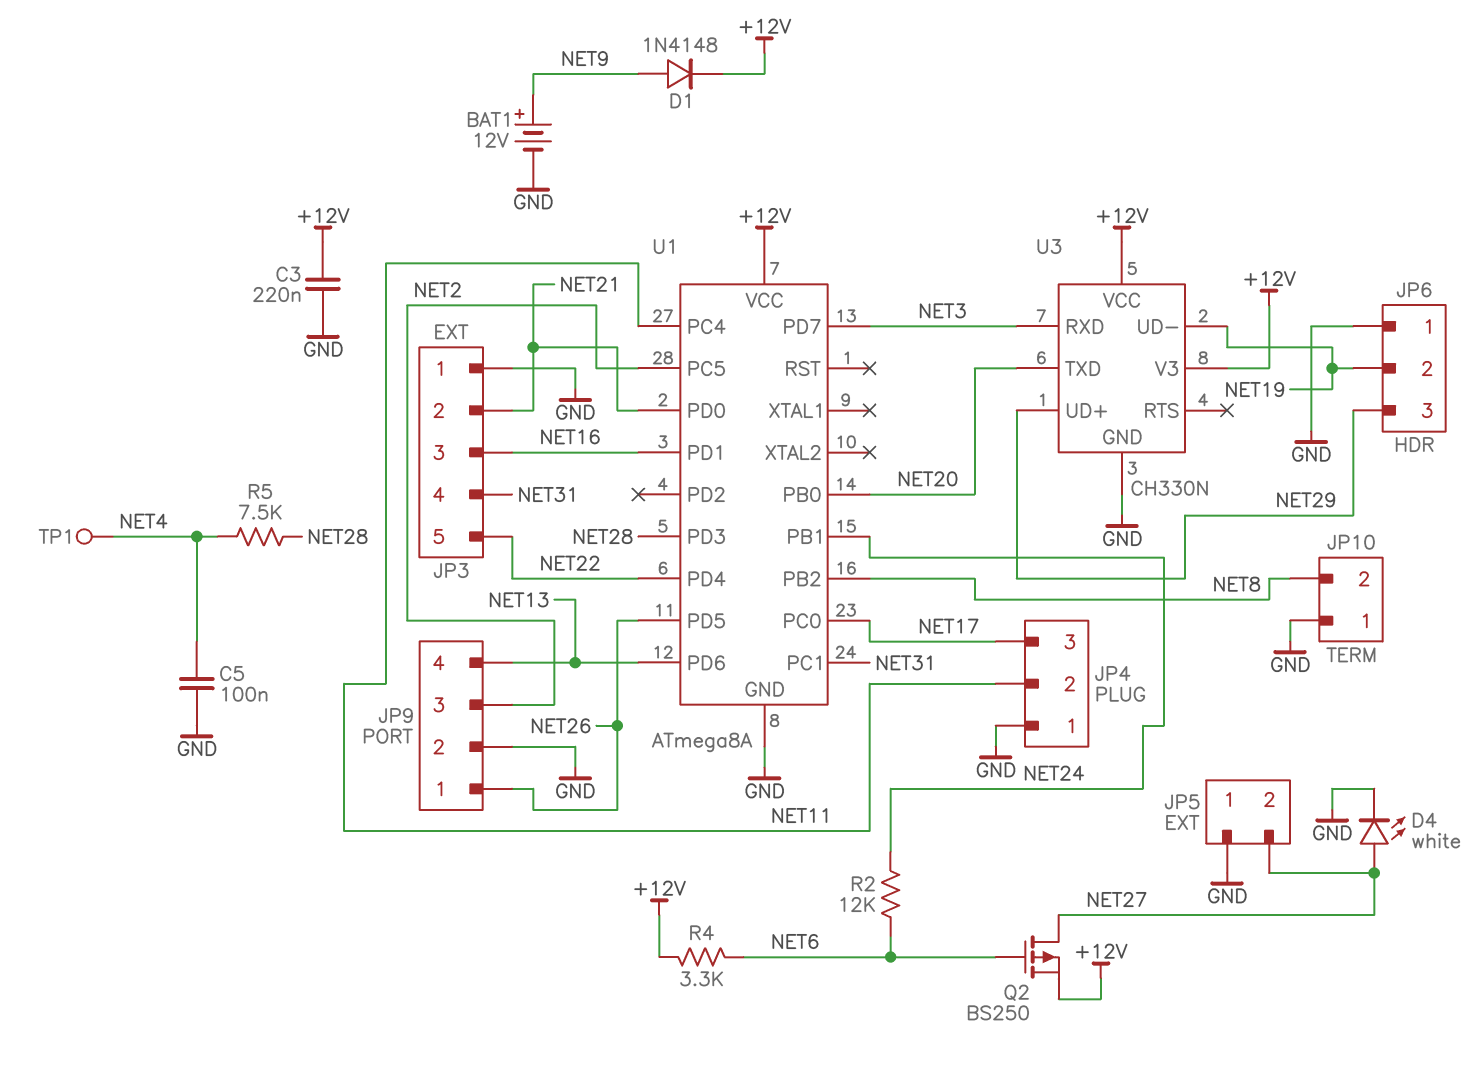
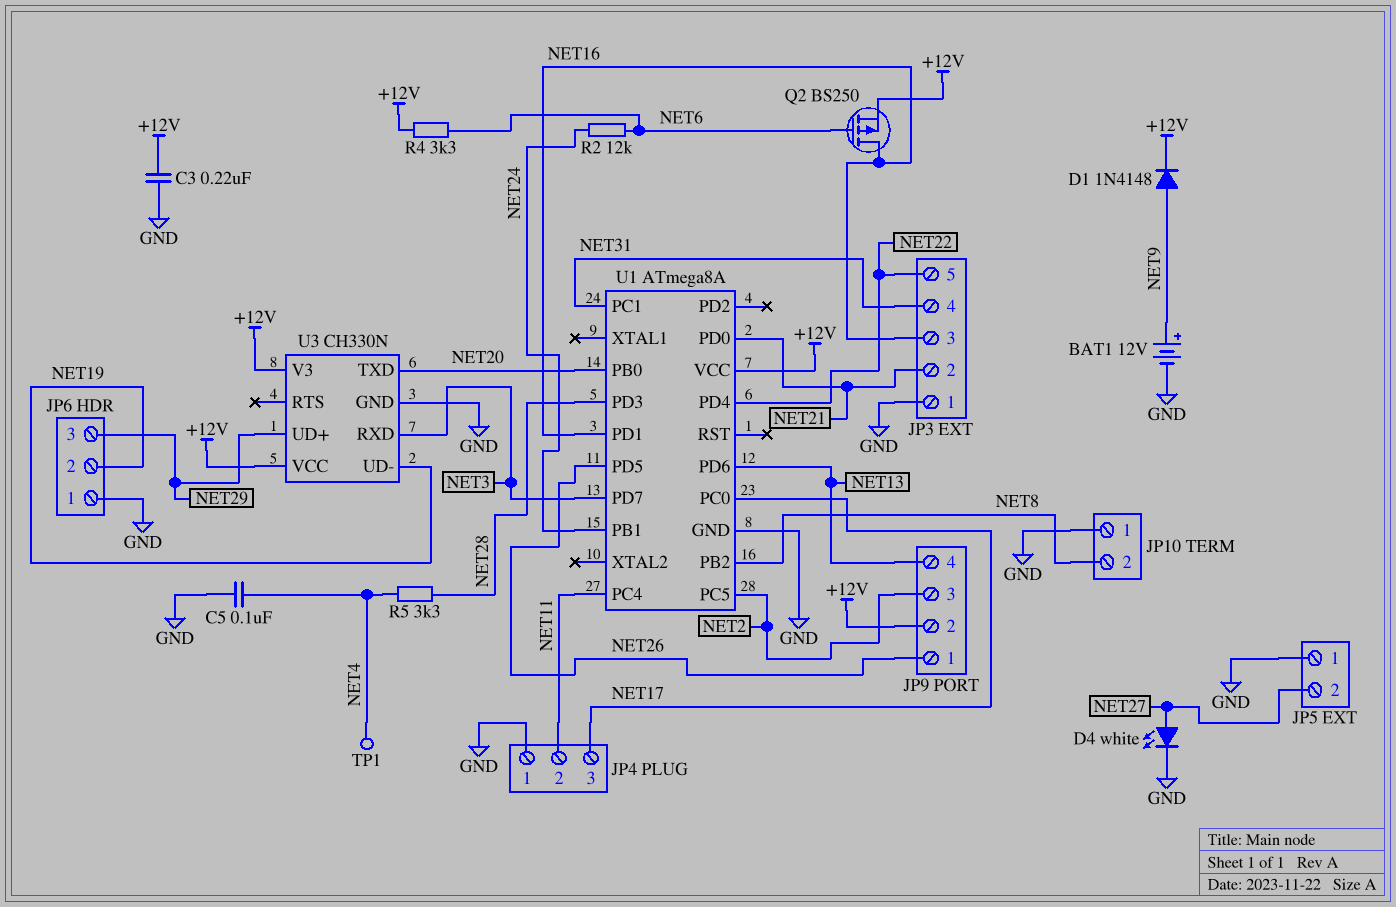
JP9 pin 2: GND -> +12V
Q2: PMOS BS250 (G NET6, D NET27, S +12V) -> PMOS BS250 (G NET6, D NET16, S +12V)
R5: 7.5k (NET4, NET28) -> 3.3k (NET4, NET28)

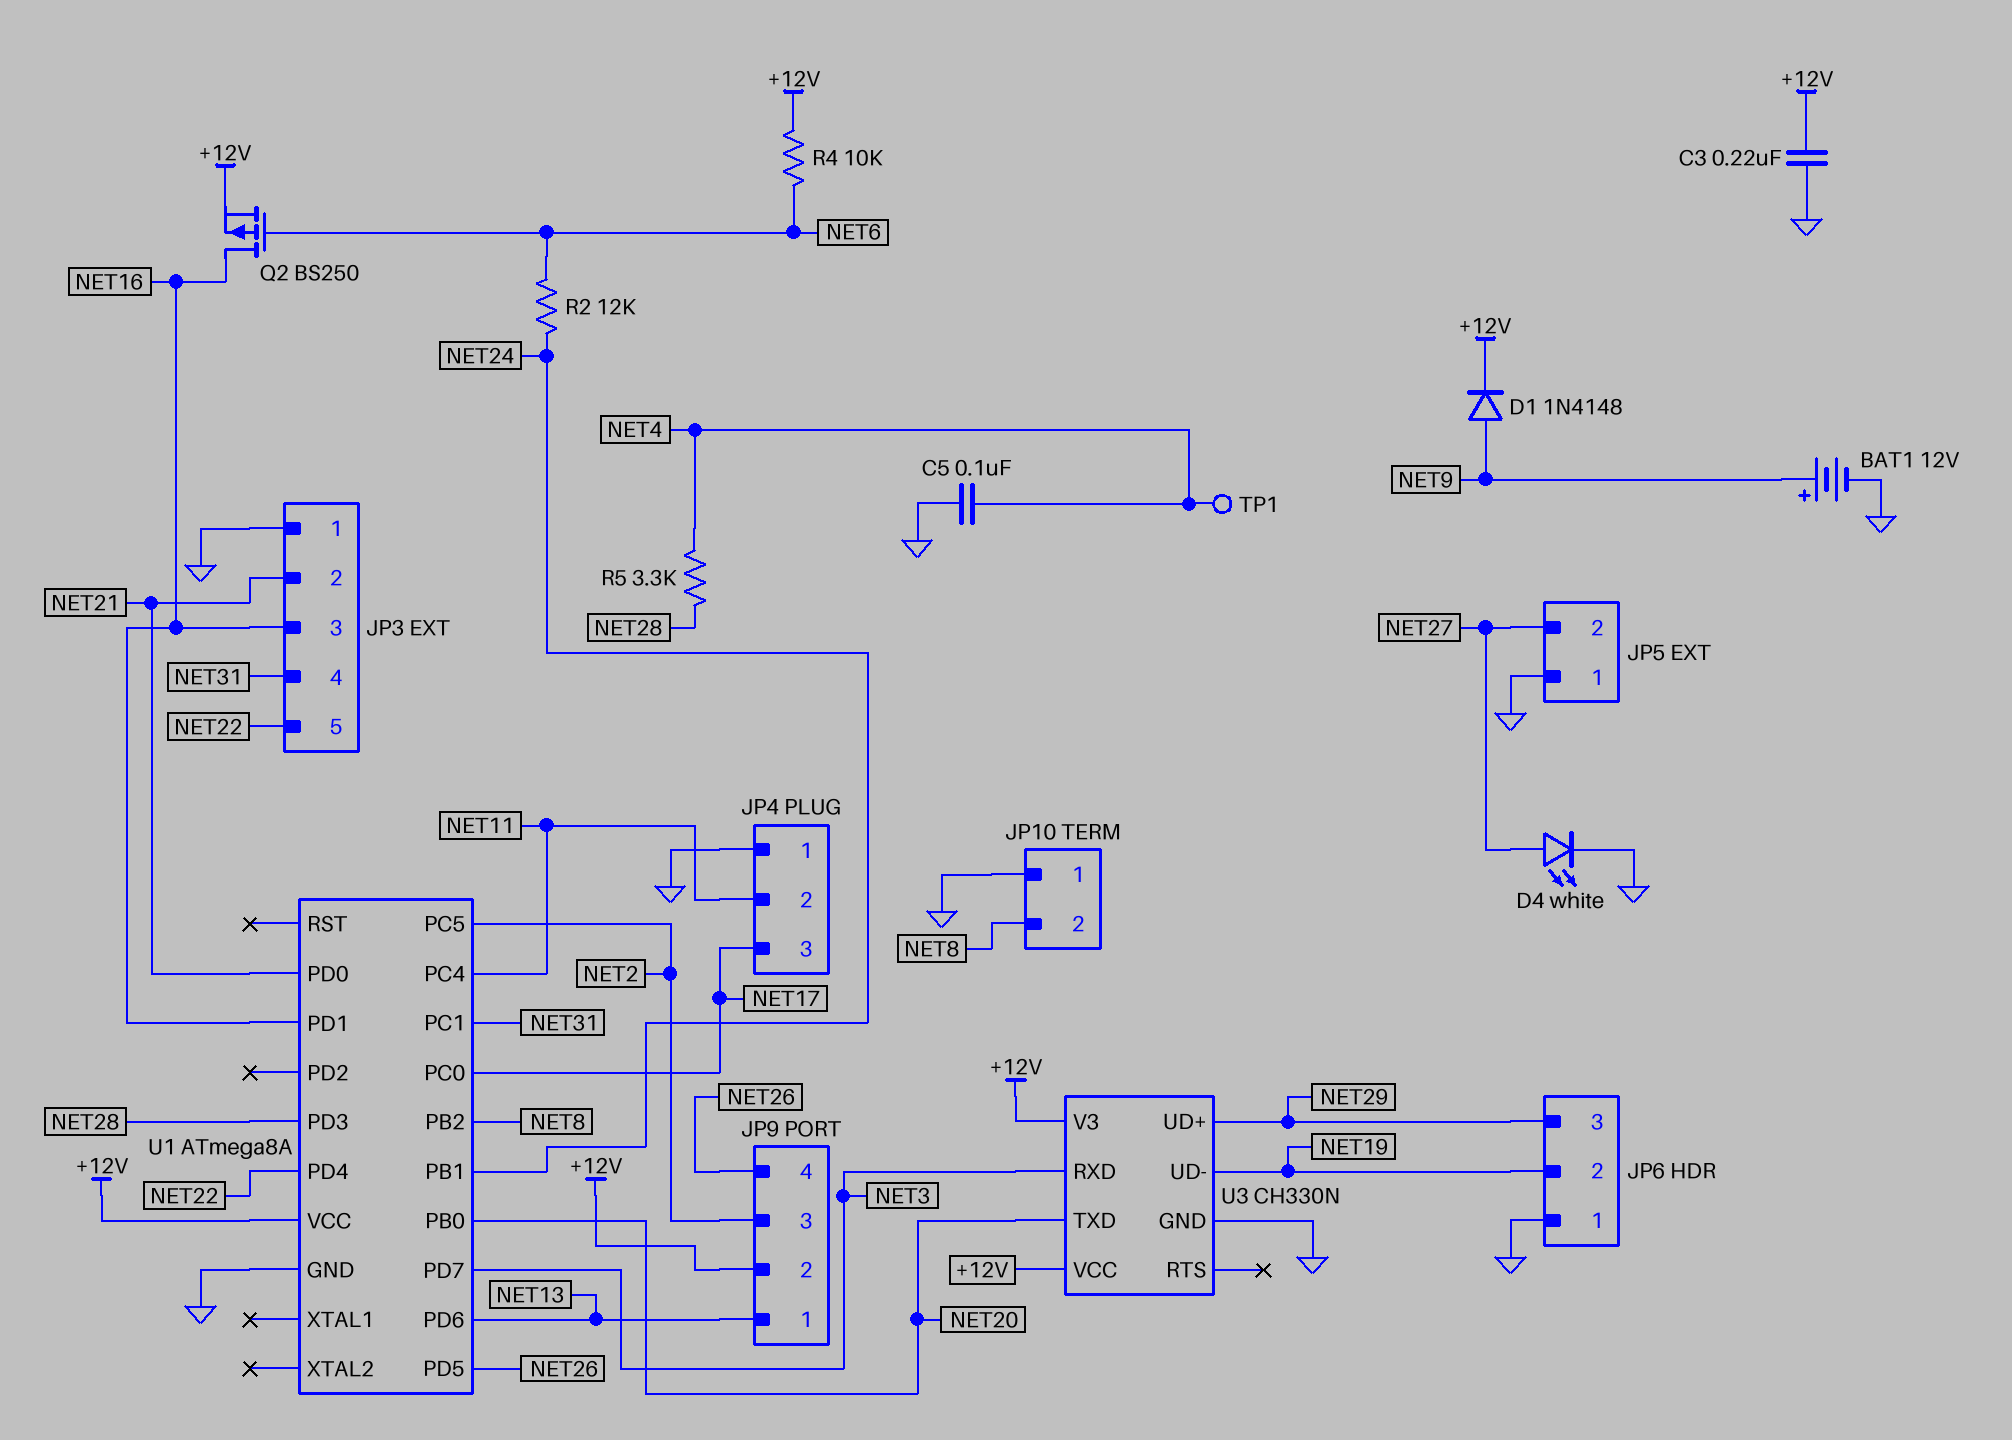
JP9 pin 1: NET26 -> NET13
JP9 pin 4: NET13 -> NET26
R4: 3.3k (+12V, NET6) -> 10k (+12V, NET6)

